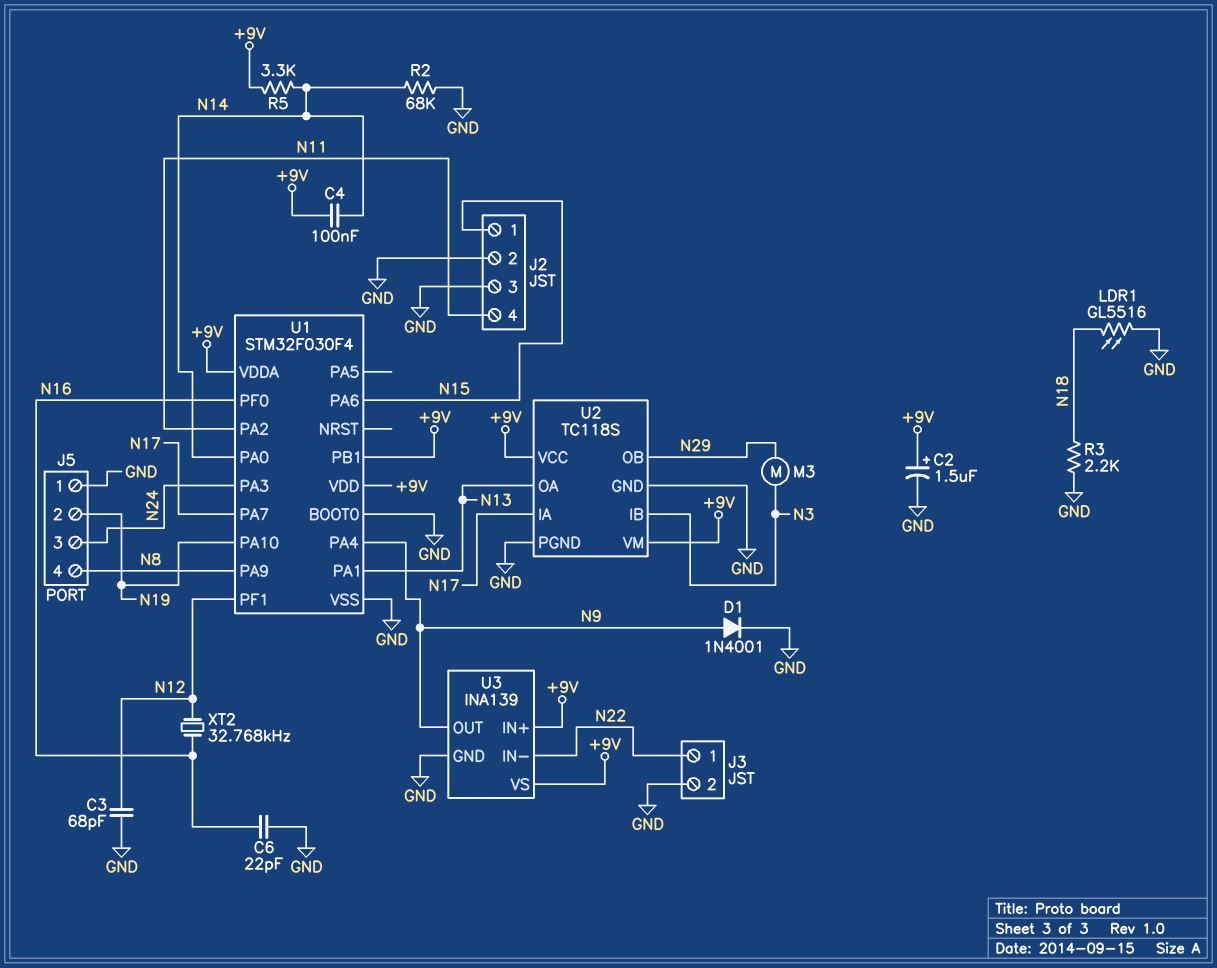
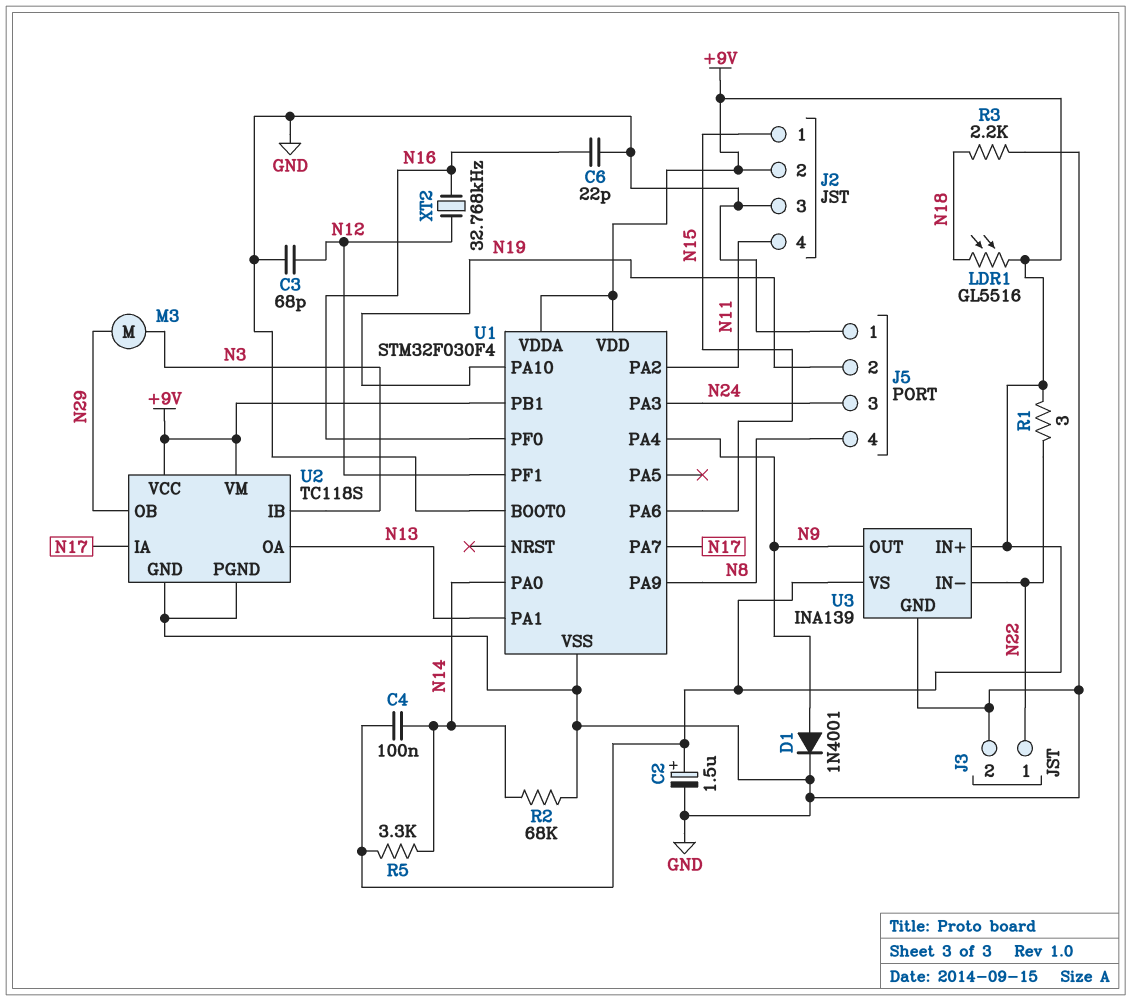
J2 pin 2: GND -> +9V
LDR1: GL5516 (GND, N18) -> GL5516 (+9V, N18)
R1: none -> 3 (+9V, N22)

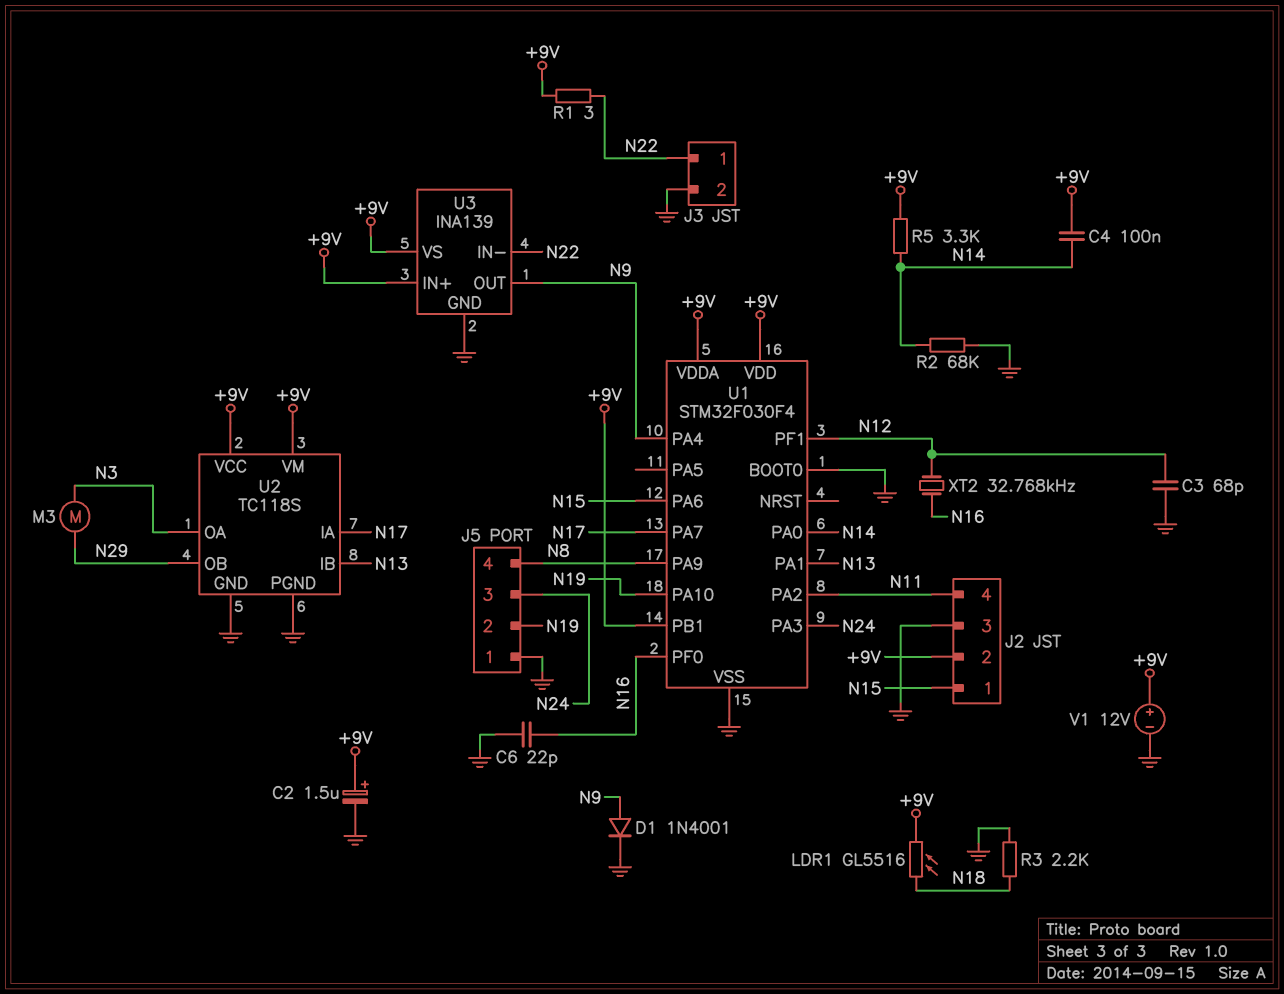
U2 pin IB: N3 -> N13
U2 pin OA: N13 -> N3
V1: none -> 12V (plus +9V, minus GND)

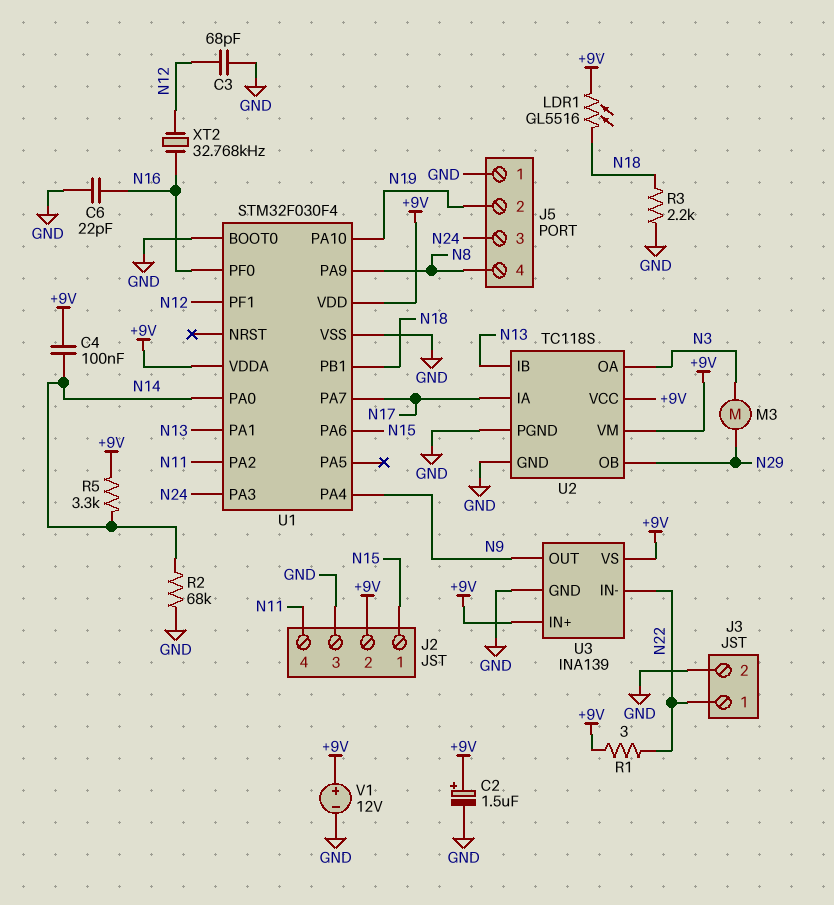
D1: diode 1N4001 (A N9, K GND) -> none
U1 pin PB1: +9V -> N18

